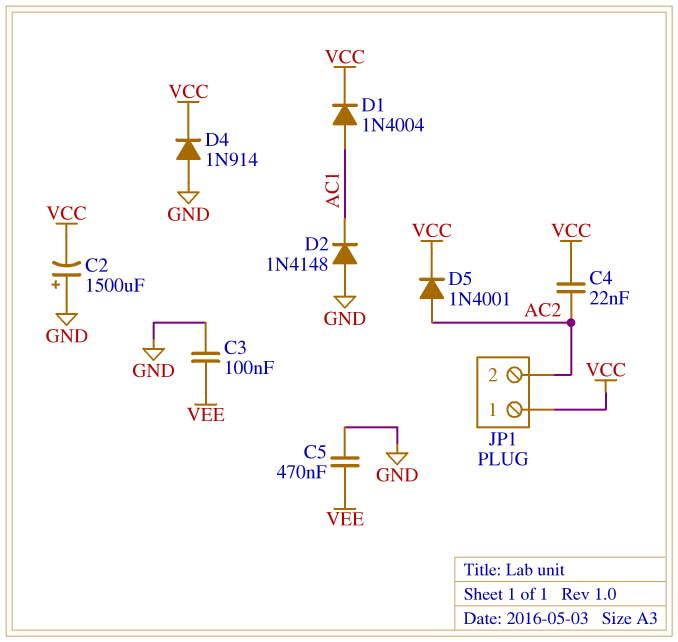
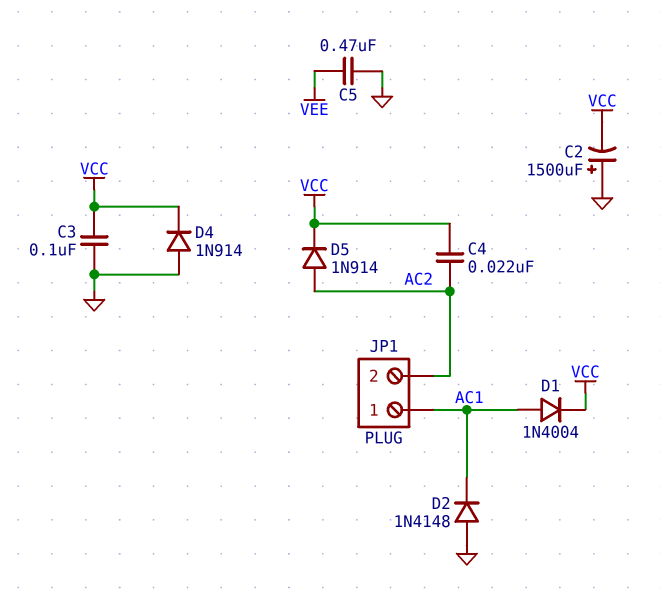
C3: 100nF (GND, VEE) -> 100nF (GND, VCC)
D5: diode 1N4001 (A AC2, K VCC) -> diode 1N914 (A AC2, K VCC)
JP1 pin 1: VCC -> AC1

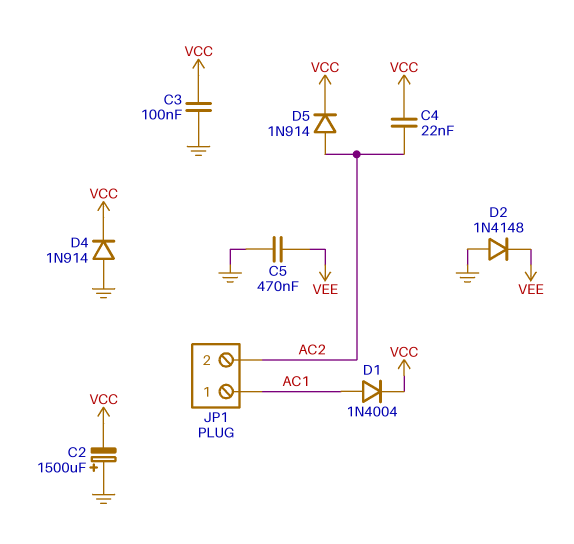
D2: diode 1N4148 (A GND, K AC1) -> diode 1N4148 (A GND, K VEE)

